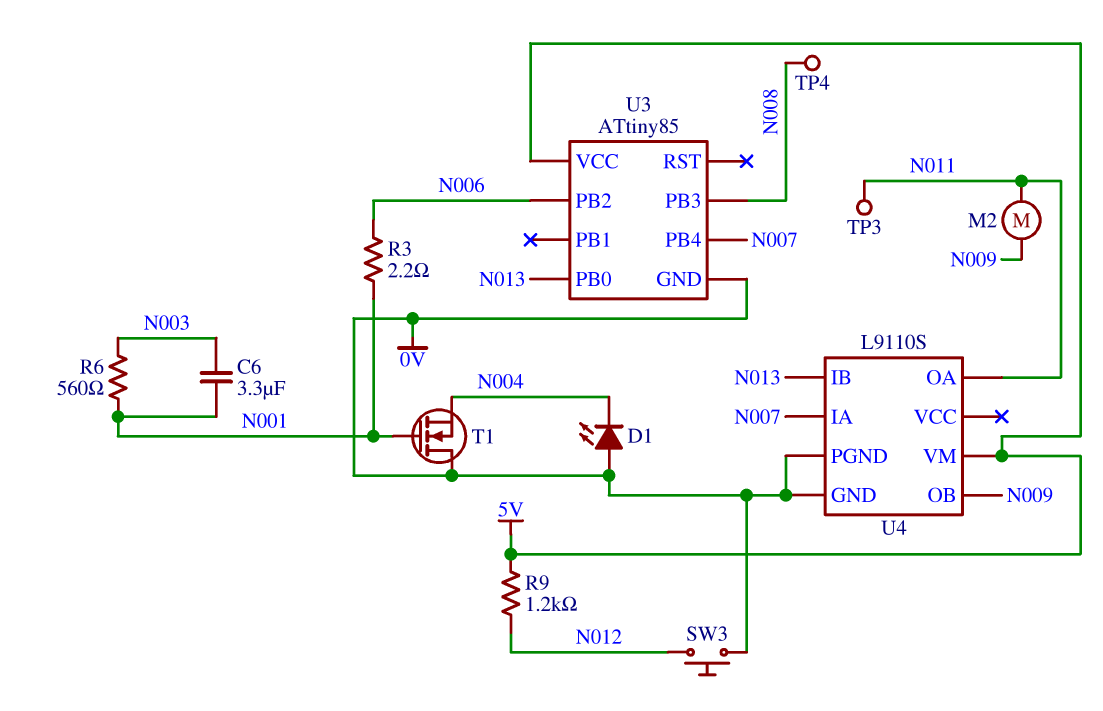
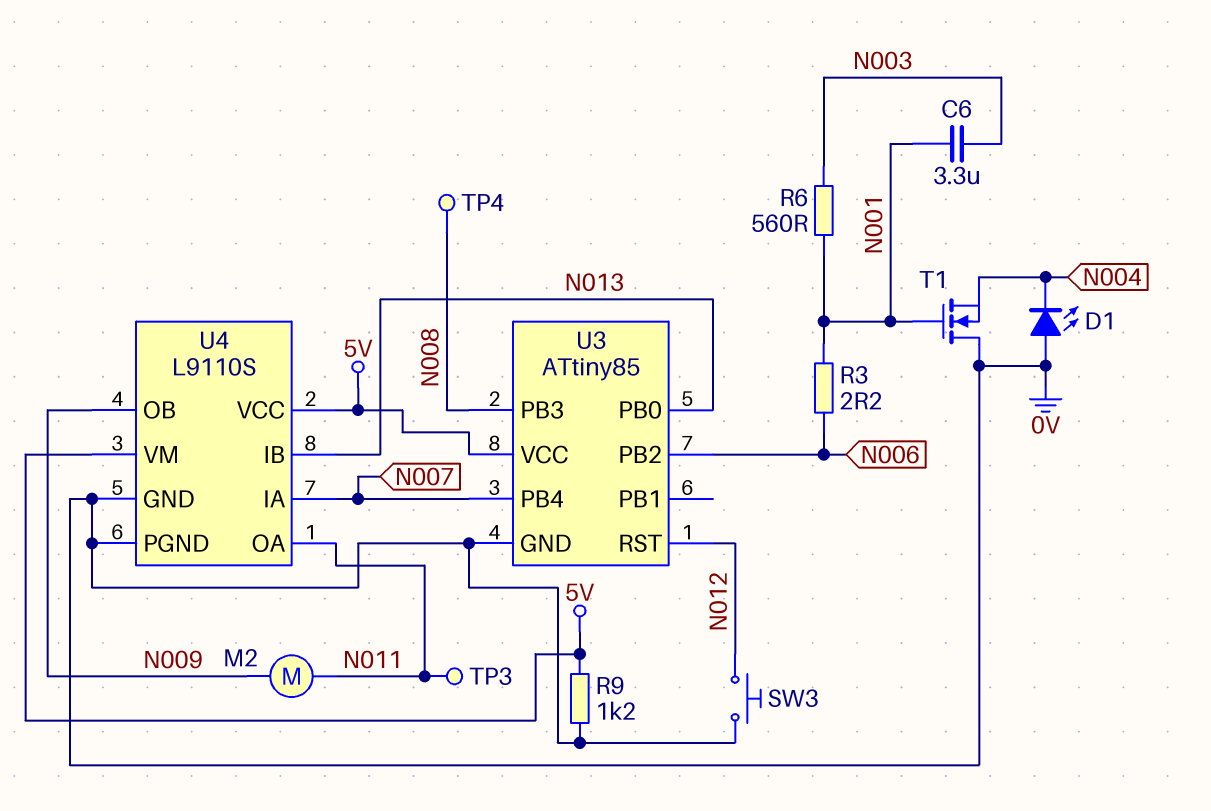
R9: 1.2k (5V, N012) -> 1.2k (0V, 5V)
U3 pin RST: none -> N012
U4 pin VCC: none -> 5V

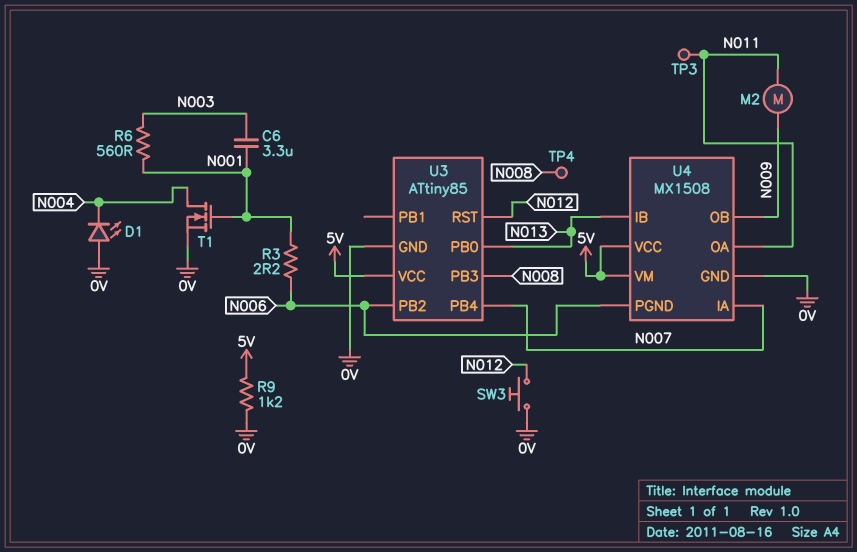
T1: NMOS (G N001, D 0V, S N004) -> NMOS (G N001, D N004, S 0V)
U4: L9110S -> MX1508
U4 pin PGND: 0V -> N006

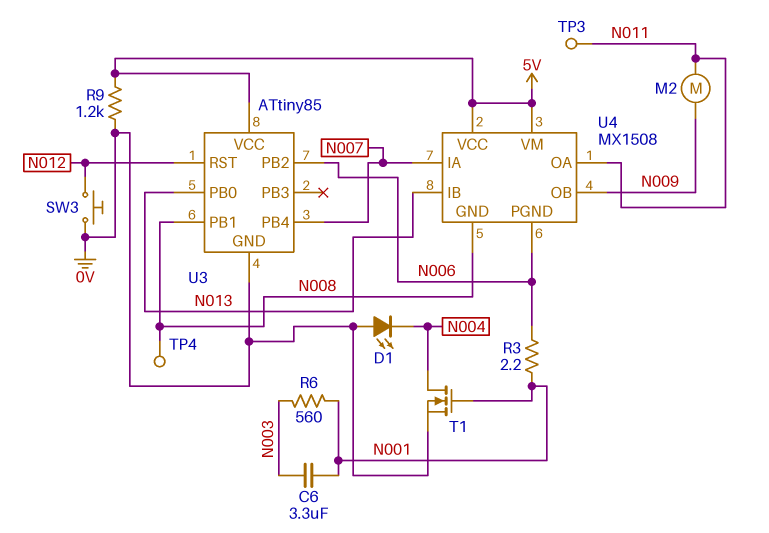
U3 pin PB1: none -> N008
U3 pin PB3: N008 -> none
U4 pin GND: 0V -> N008

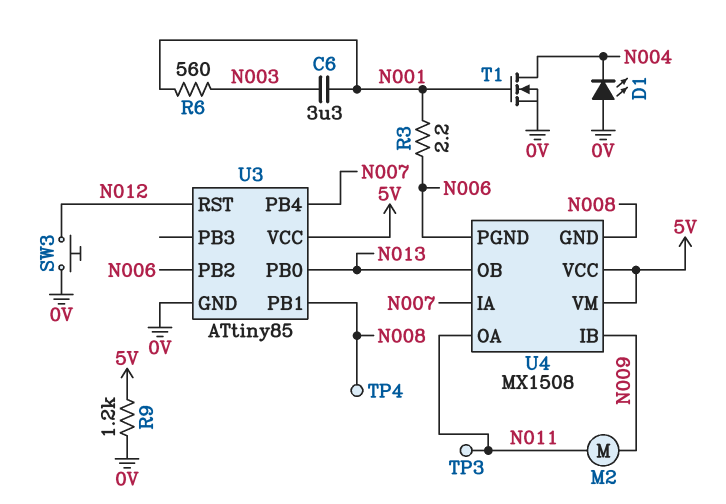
U4 pin IB: N013 -> N009
U4 pin OB: N009 -> N013

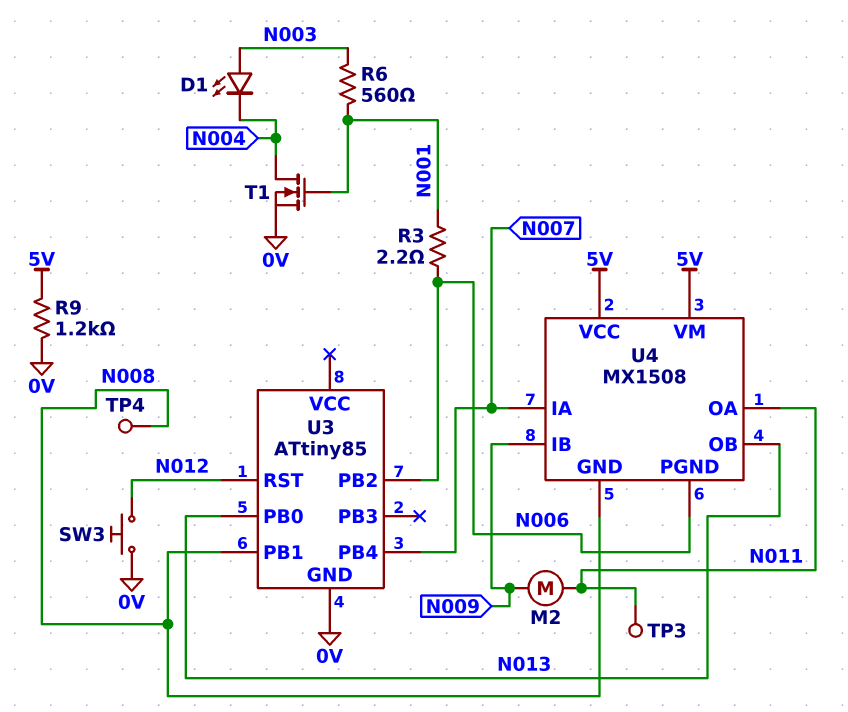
C6: 3.3uF (N001, N003) -> none
D1: LED (A 0V, K N004) -> LED (A N003, K N004)
U3 pin VCC: 5V -> none

